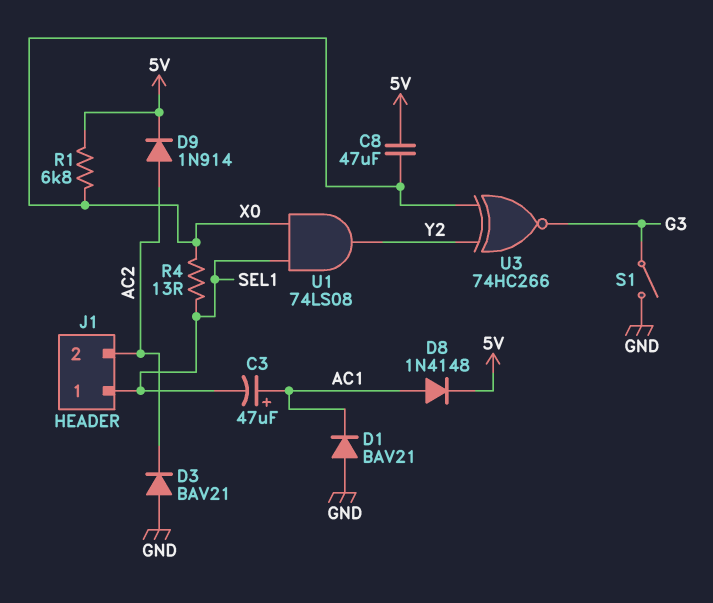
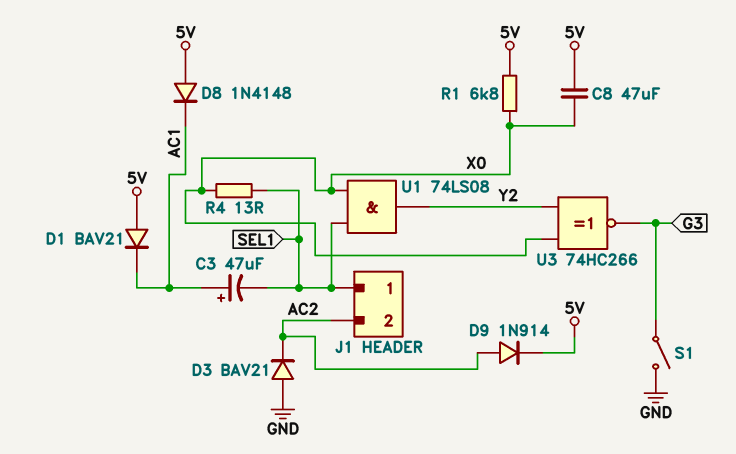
D1: diode BAV21 (A GND, K AC1) -> diode BAV21 (A 5V, K AC1)
D8: diode 1N4148 (A AC1, K 5V) -> diode 1N4148 (A 5V, K AC1)

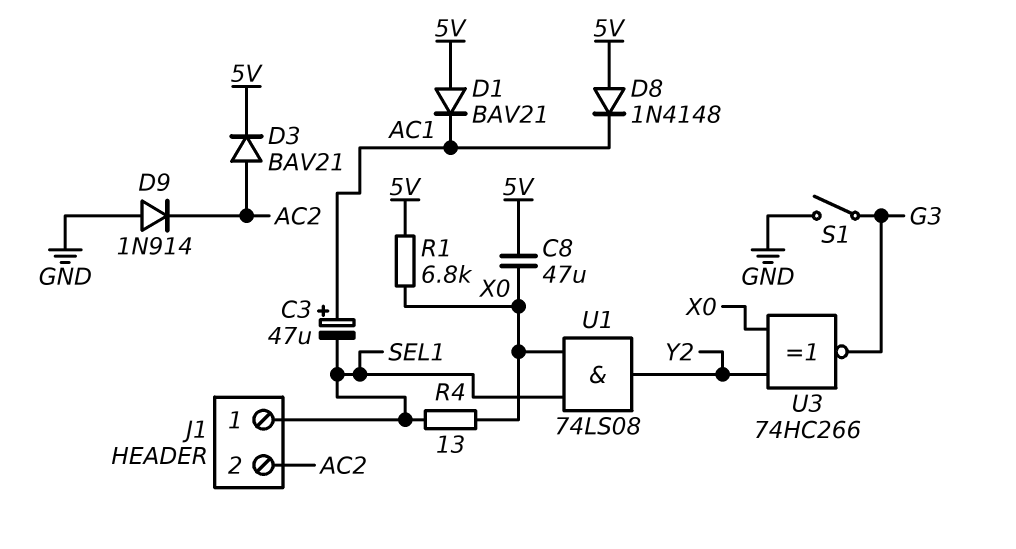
D3: diode BAV21 (A GND, K AC2) -> diode BAV21 (A AC2, K 5V)
D9: diode 1N914 (A AC2, K 5V) -> diode 1N914 (A GND, K AC2)

